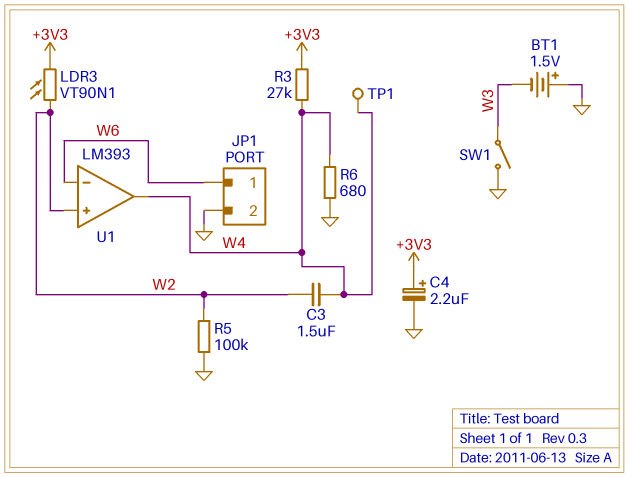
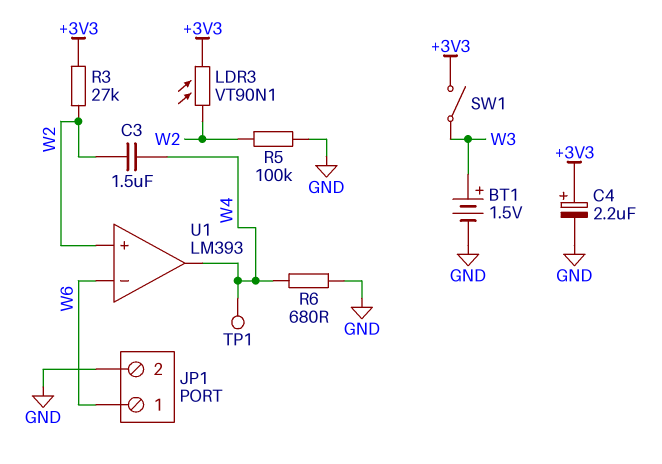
BT1: 1.5V (plus GND, minus W3) -> 1.5V (plus W3, minus GND)
R3: 27k (+3V3, W4) -> 27k (+3V3, W2)
SW1: switch (GND, W3) -> switch (+3V3, W3)

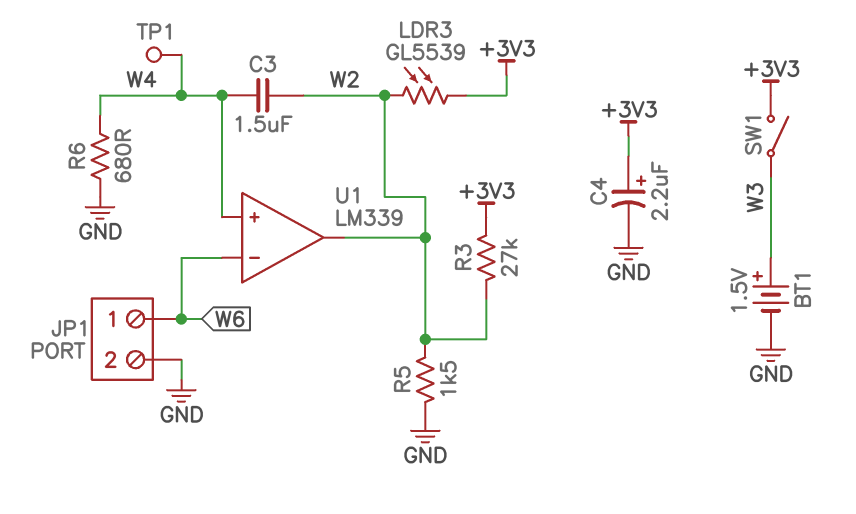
LDR3: VT90N1 (+3V3, W2) -> GL5539 (+3V3, W2)
R5: 100k (GND, W2) -> 1.5k (GND, W2)
U1: LM393 -> LM339
U1 pin in+: W2 -> W4
U1 pin out: W4 -> W2

